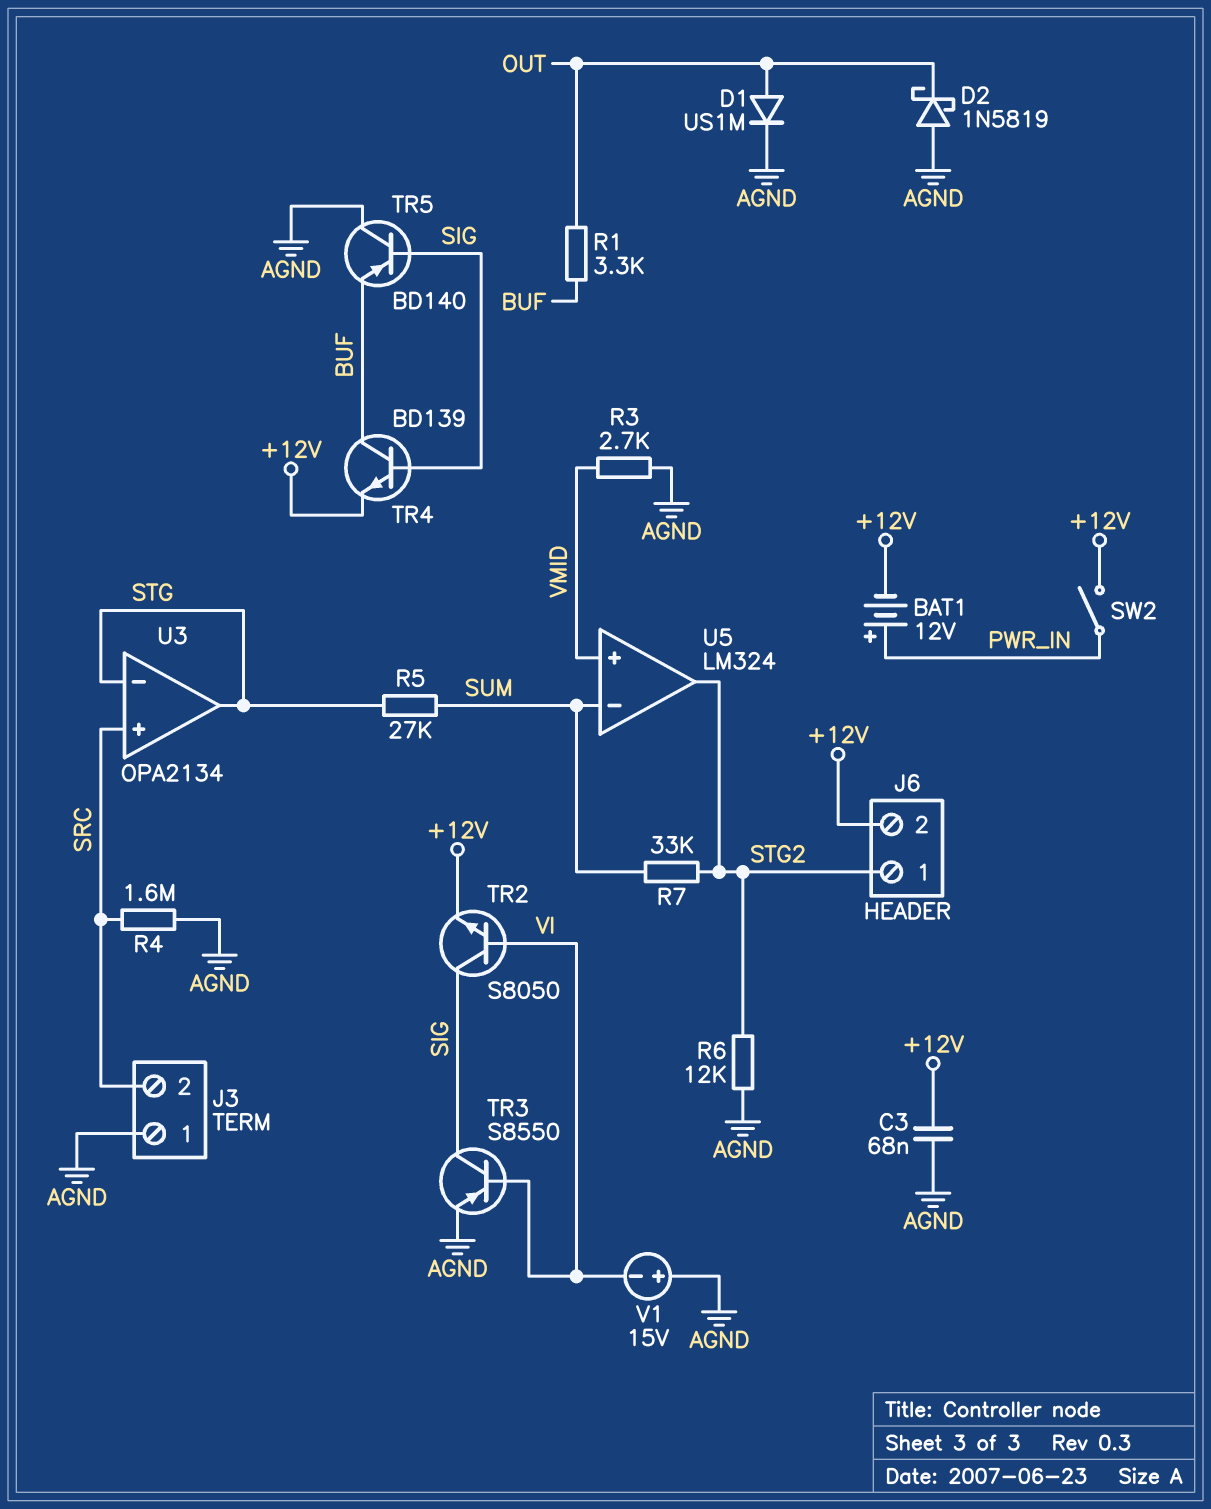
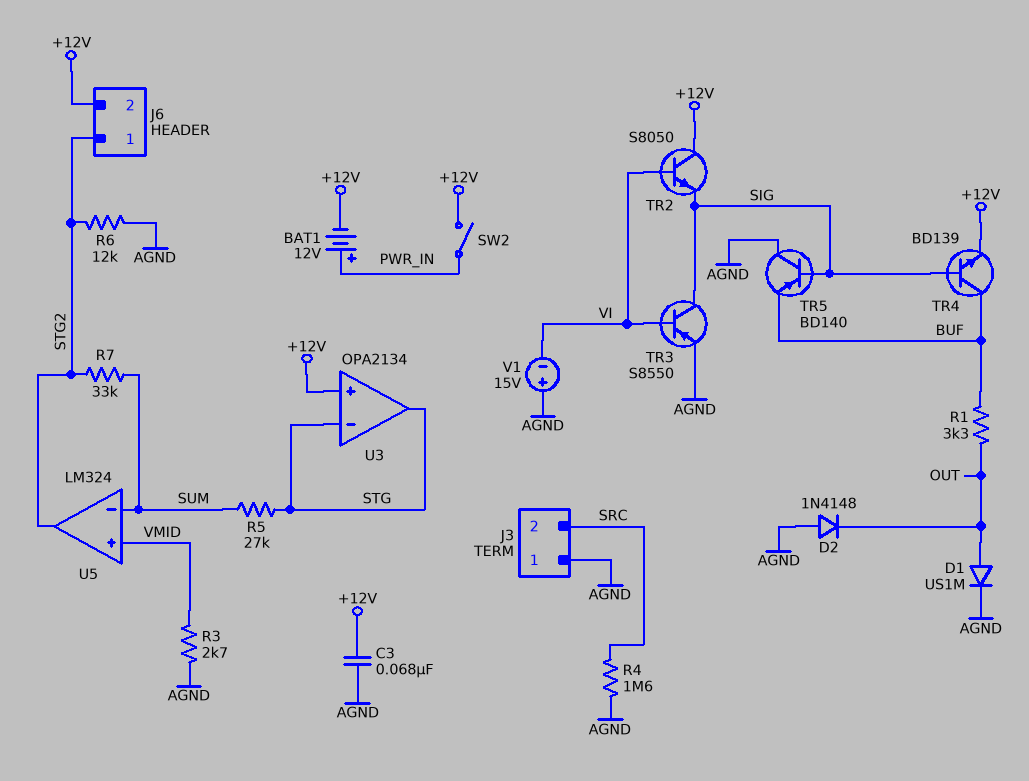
D2: schottky 1N5819 (A AGND, K OUT) -> diode 1N4148 (A AGND, K OUT)
TR2: NPN S8050 (B VI, C SIG, E +12V) -> NPN S8050 (B VI, C +12V, E SIG)
U3 pin in+: SRC -> +12V

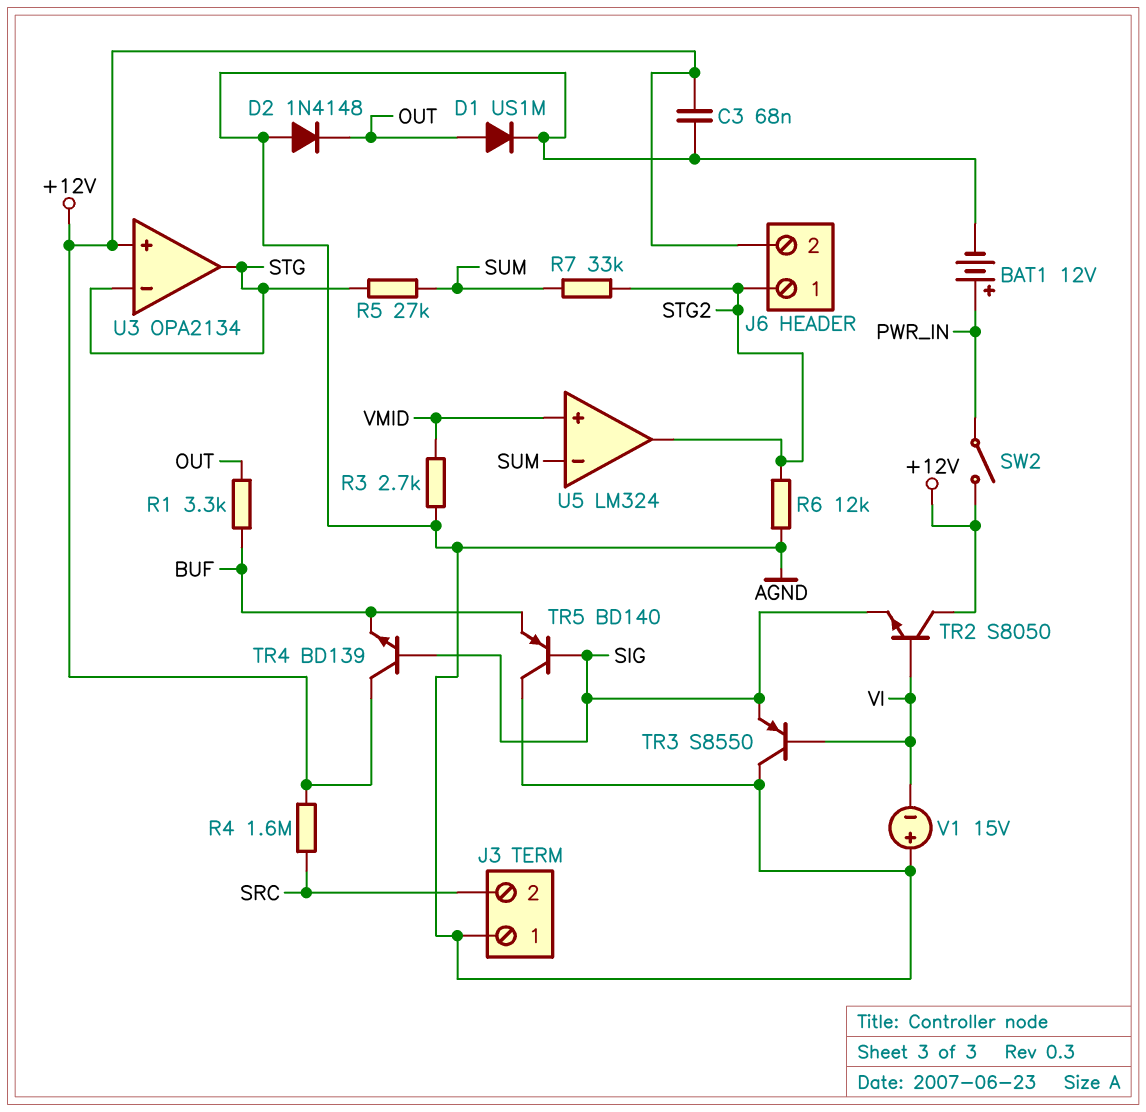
BAT1: 12V (plus PWR_IN, minus +12V) -> 12V (plus PWR_IN, minus AGND)
R4: 1.6M (AGND, SRC) -> 1.6M (+12V, SRC)
TR3: PNP S8550 (B VI, C SIG, E AGND) -> PNP S8550 (B VI, C AGND, E SIG)
TR4: NPN BD139 (B SIG, C BUF, E +12V) -> NPN BD139 (B SIG, C +12V, E BUF)

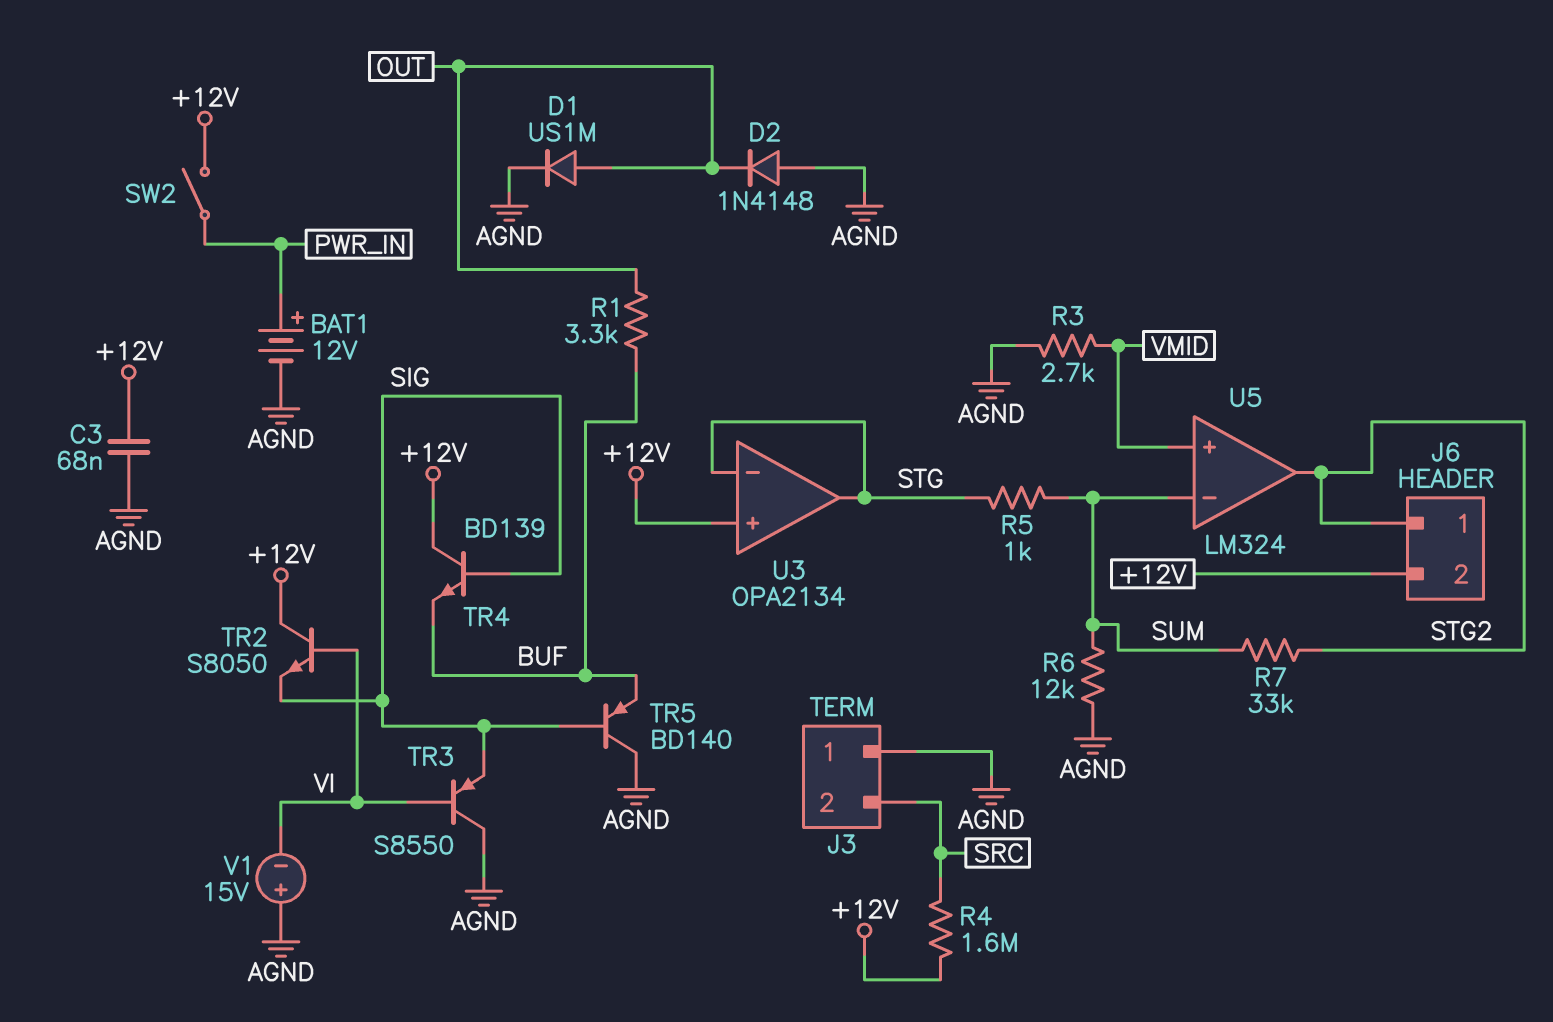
R5: 27k (STG, SUM) -> 1k (STG, SUM)
R6: 12k (AGND, STG2) -> 12k (AGND, SUM)

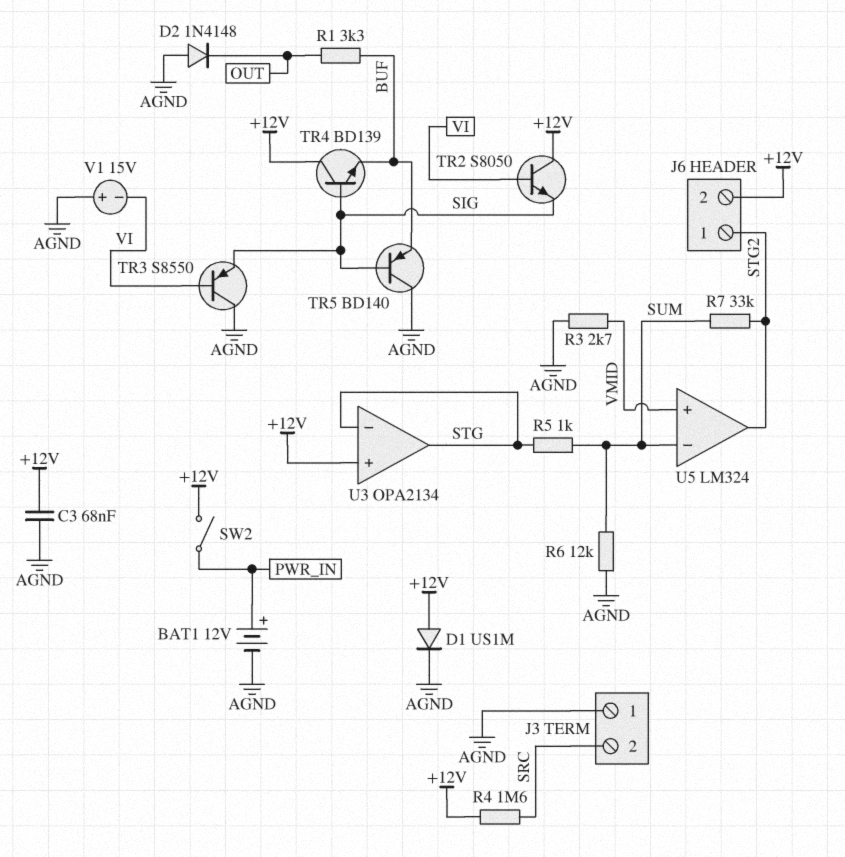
D1: diode US1M (A OUT, K AGND) -> diode US1M (A +12V, K AGND)

